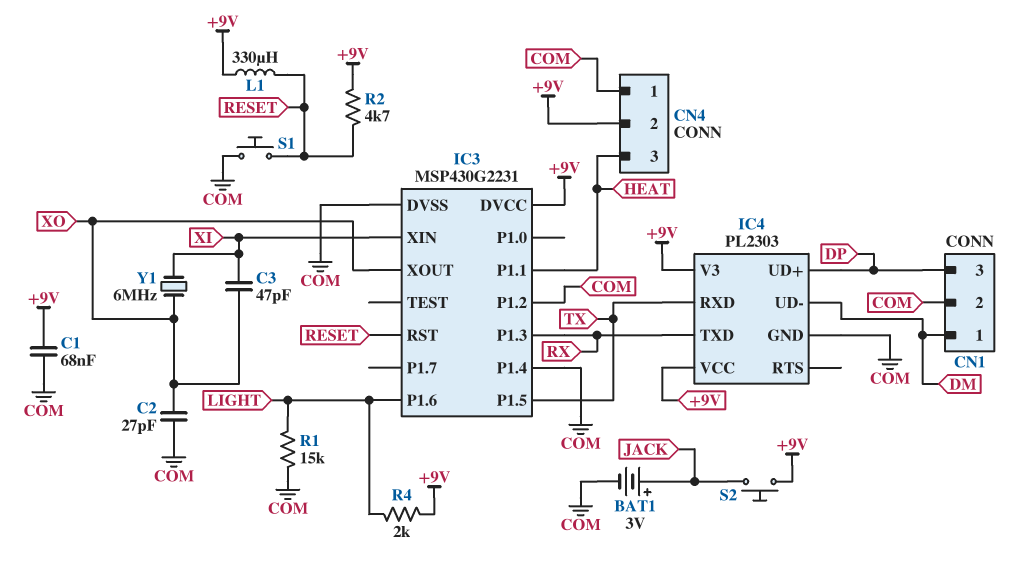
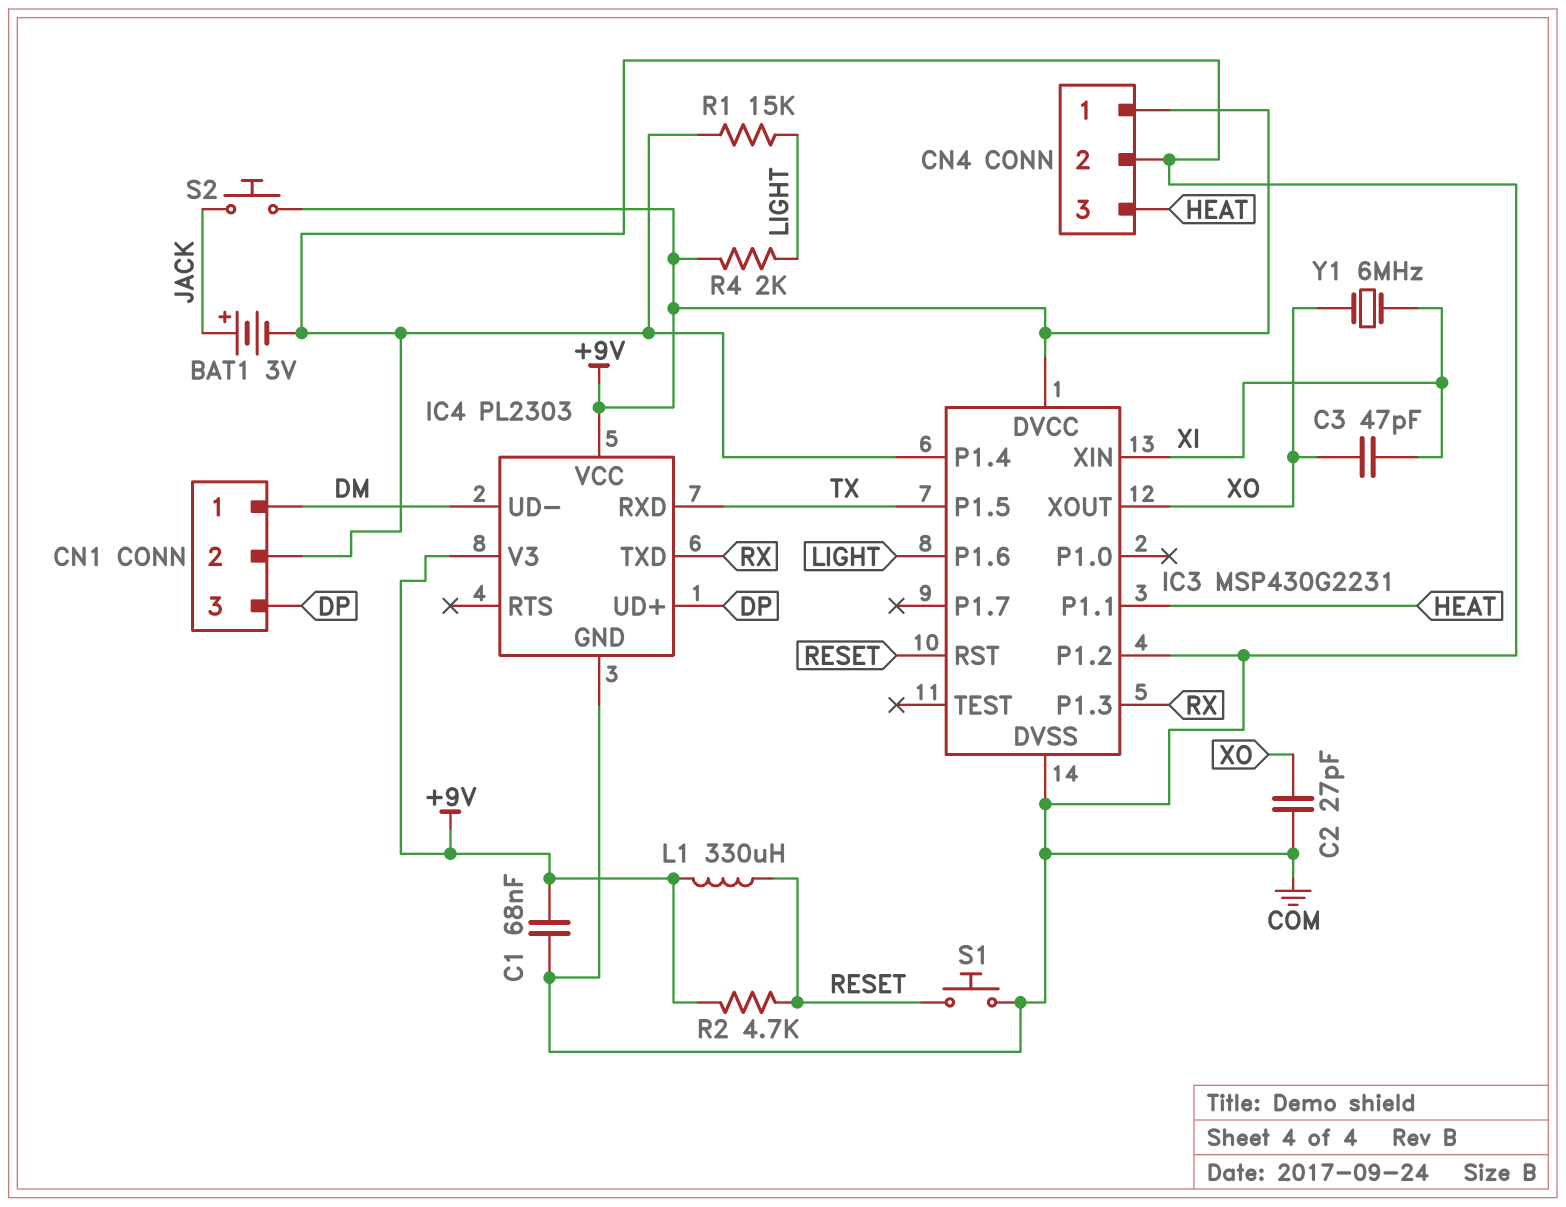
CN4 pin 1: COM -> +9V
CN4 pin 2: +9V -> COM

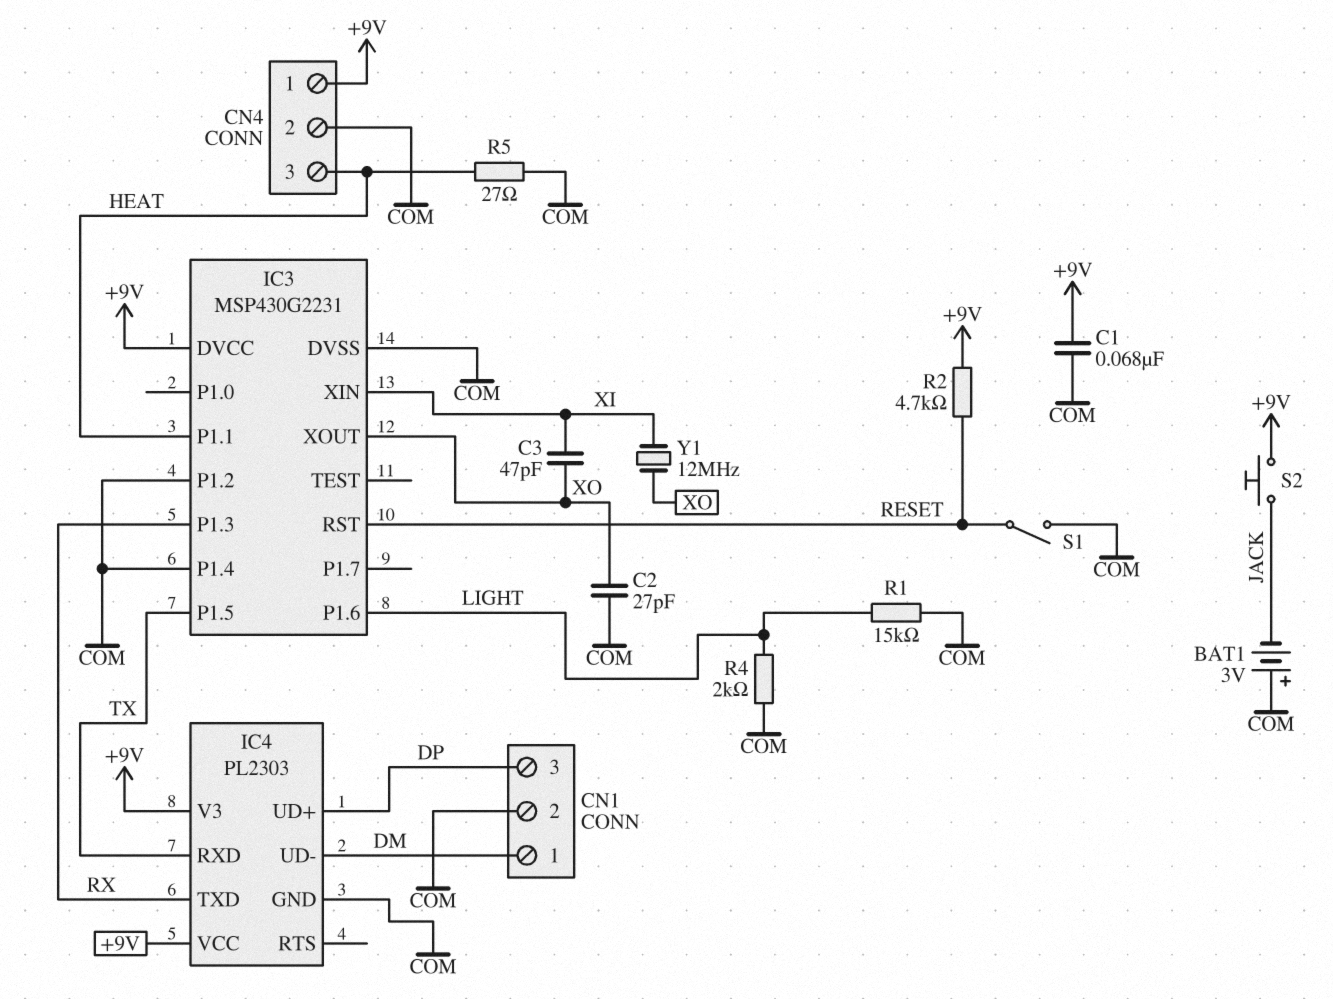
BAT1: 3V (plus JACK, minus COM) -> 3V (plus COM, minus JACK)
L1: 330uH (+9V, RESET) -> none
R4: 2k (+9V, LIGHT) -> 2k (COM, LIGHT)
R5: none -> 27 (COM, HEAT)
S1: button (COM, RESET) -> switch (COM, RESET)
Y1: 6MHz (XI, XO) -> 12MHz (XI, XO)

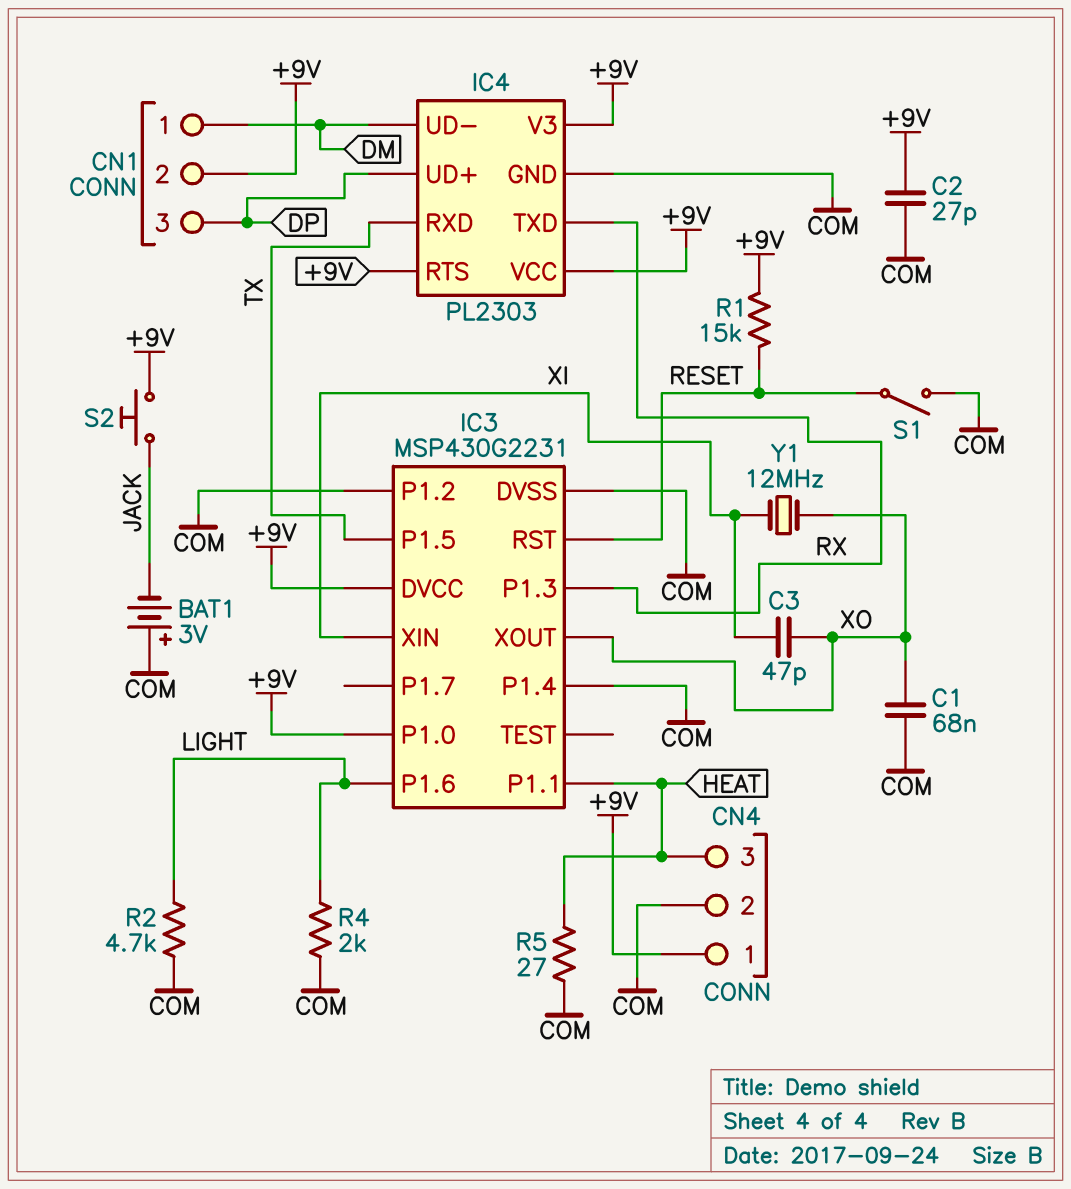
C1: 68nF (+9V, COM) -> 68nF (COM, XO)
C2: 27pF (COM, XO) -> 27pF (+9V, COM)
CN1 pin 2: COM -> +9V
IC3 pin P1.0: none -> +9V
IC4 pin RTS: none -> +9V
R1: 15k (COM, LIGHT) -> 15k (+9V, RESET)
R2: 4.7k (+9V, RESET) -> 4.7k (COM, LIGHT)

